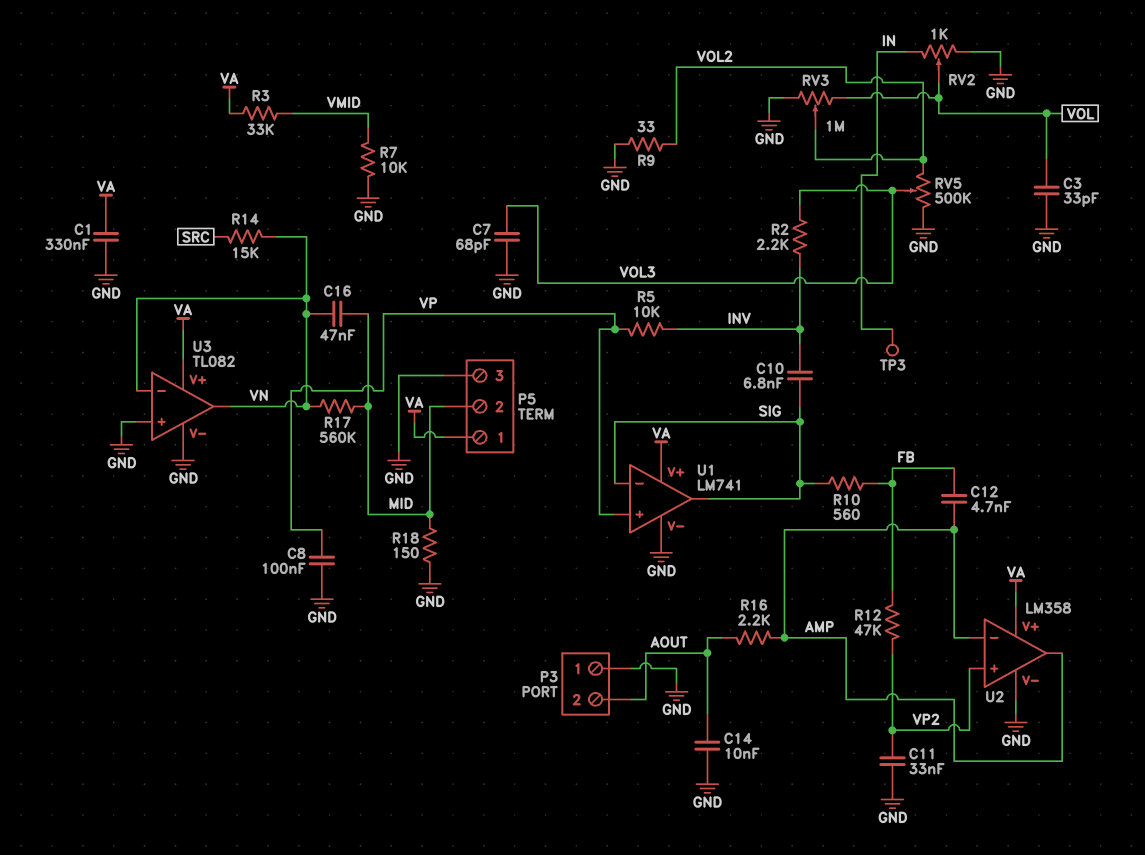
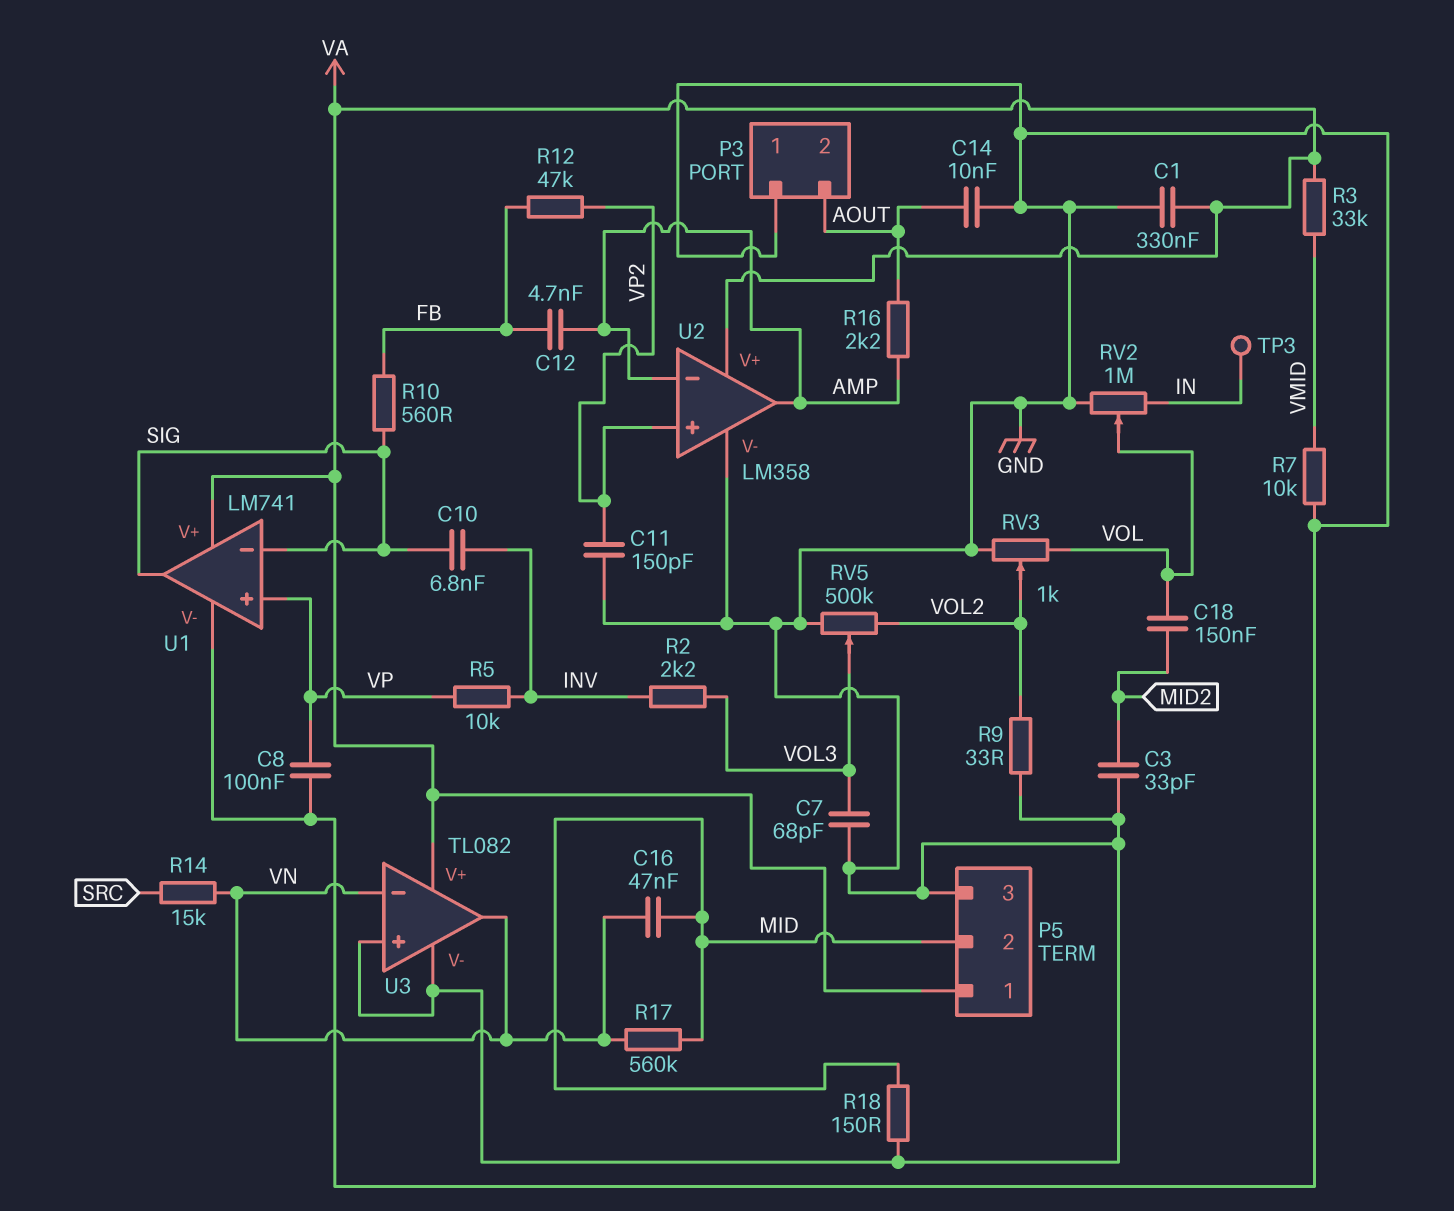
C3: 33pF (GND, VOL) -> 33pF (GND, MID2)
C11: 33nF (GND, VP2) -> 150pF (GND, VP2)
C18: none -> 150nF (MID2, VOL)
RV2: 1k (GND, IN, wiper VOL) -> 1M (GND, IN, wiper VOL)
RV3: 1M (GND, VOL, wiper VOL2) -> 1k (GND, VOL, wiper VOL2)

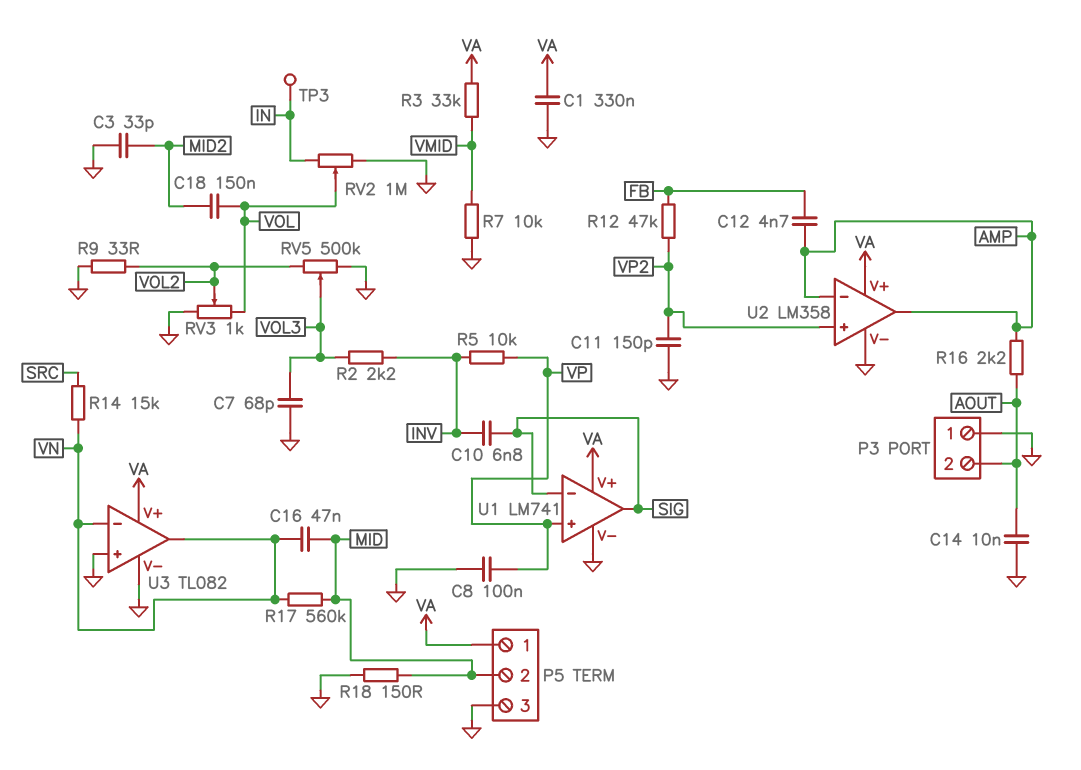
R10: 560 (FB, SIG) -> none

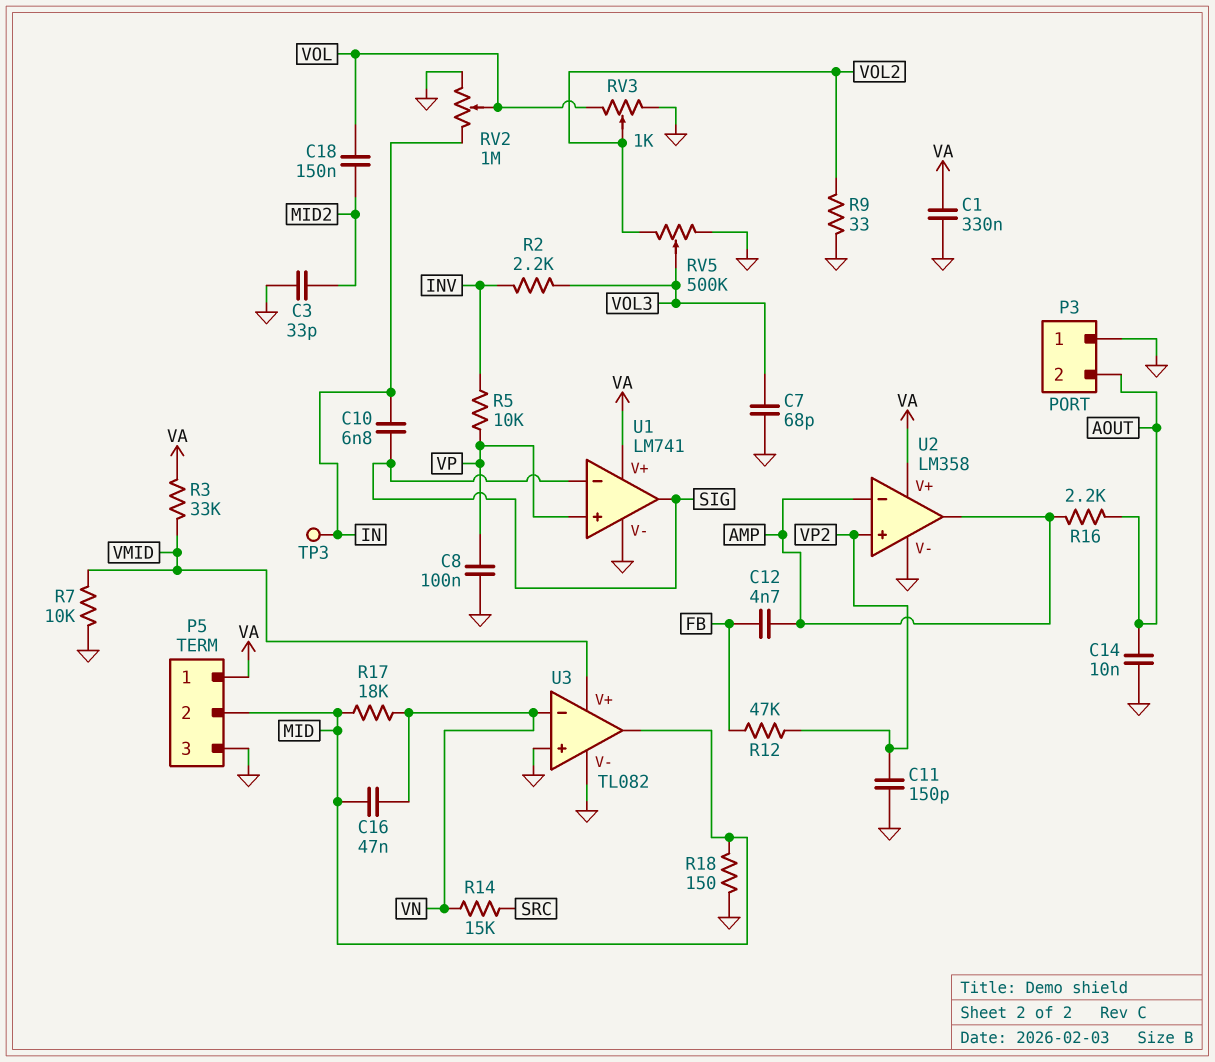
C10: 6.8nF (INV, SIG) -> 6.8nF (IN, SIG)
R17: 560k (MID, VN) -> 18k (MID, VN)
U3 pin V+: VA -> VMID
U3 pin out: VN -> MID

